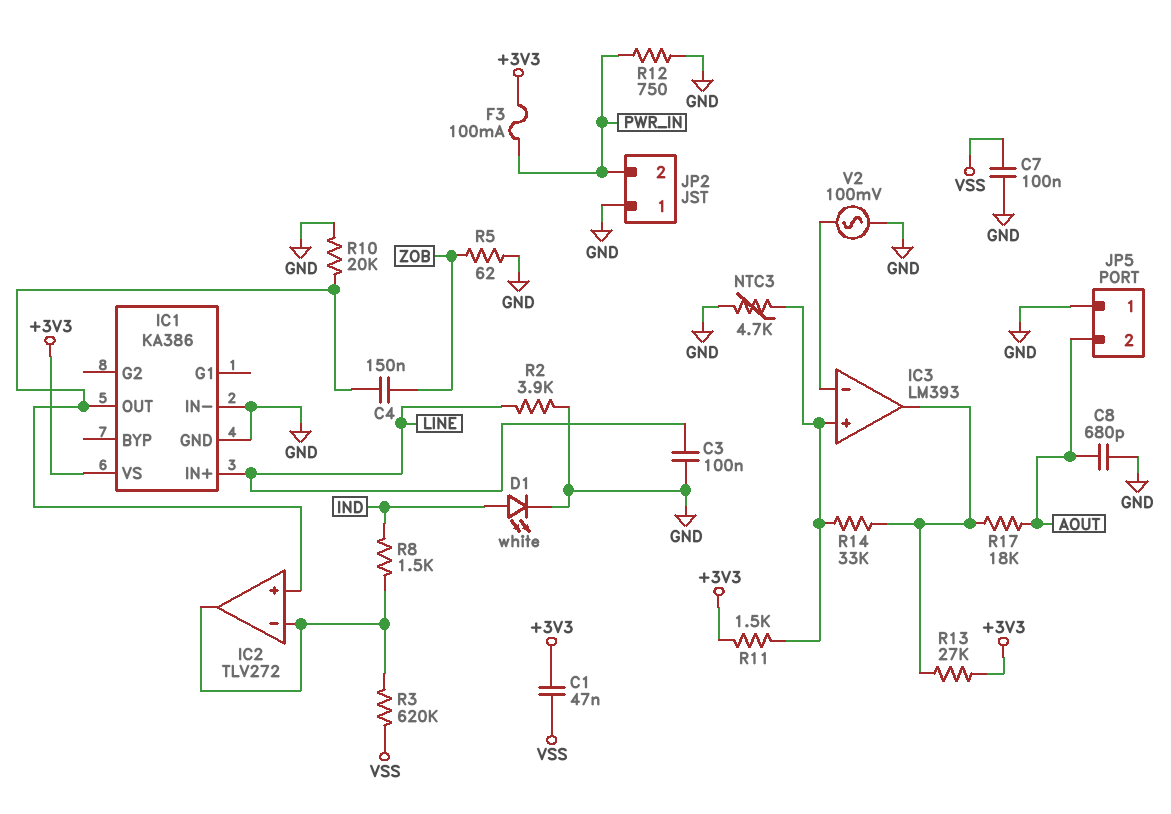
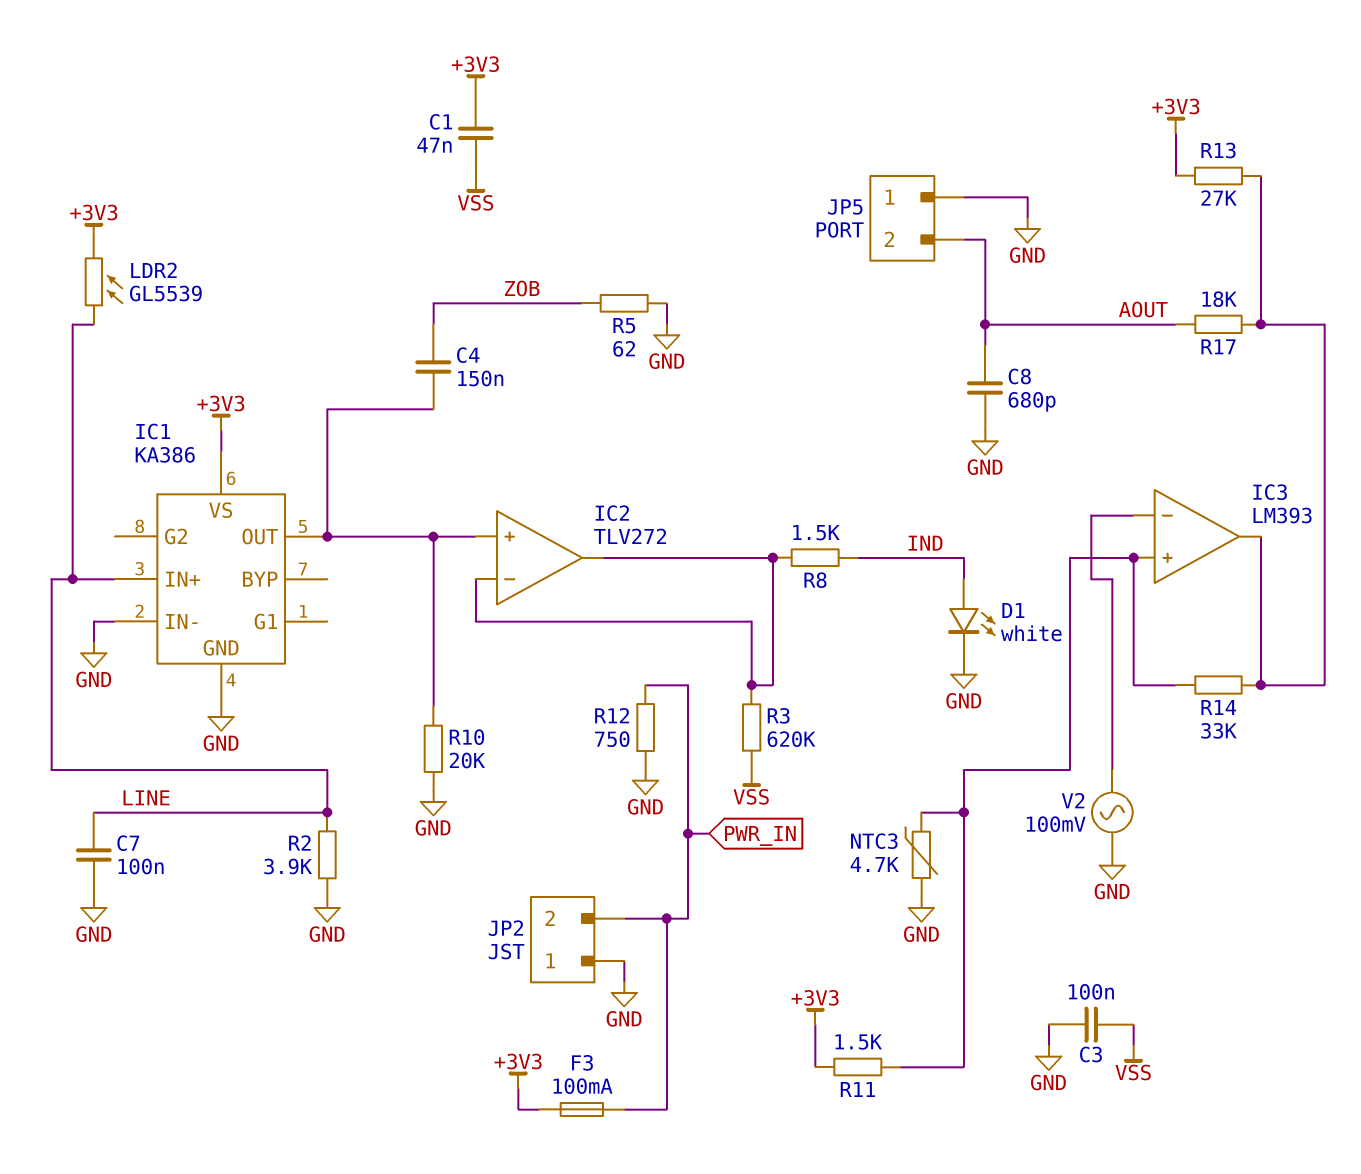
C3: 100nF (GND, LINE) -> 100nF (GND, VSS)
C7: 100nF (GND, VSS) -> 100nF (GND, LINE)
LDR2: none -> GL5539 (+3V3, LINE)

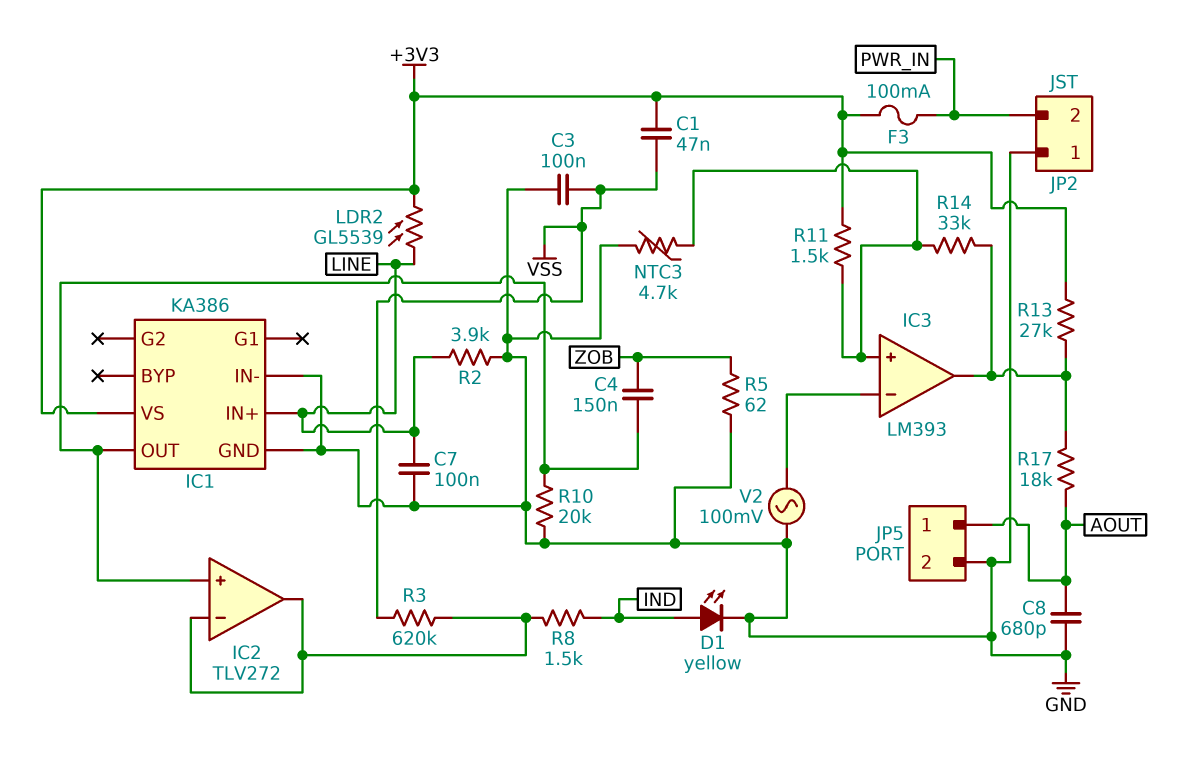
D1: LED white (A IND, K GND) -> LED yellow (A IND, K GND)
JP5 pin 1: GND -> AOUT
JP5 pin 2: AOUT -> GND
R12: 750 (GND, PWR_IN) -> none

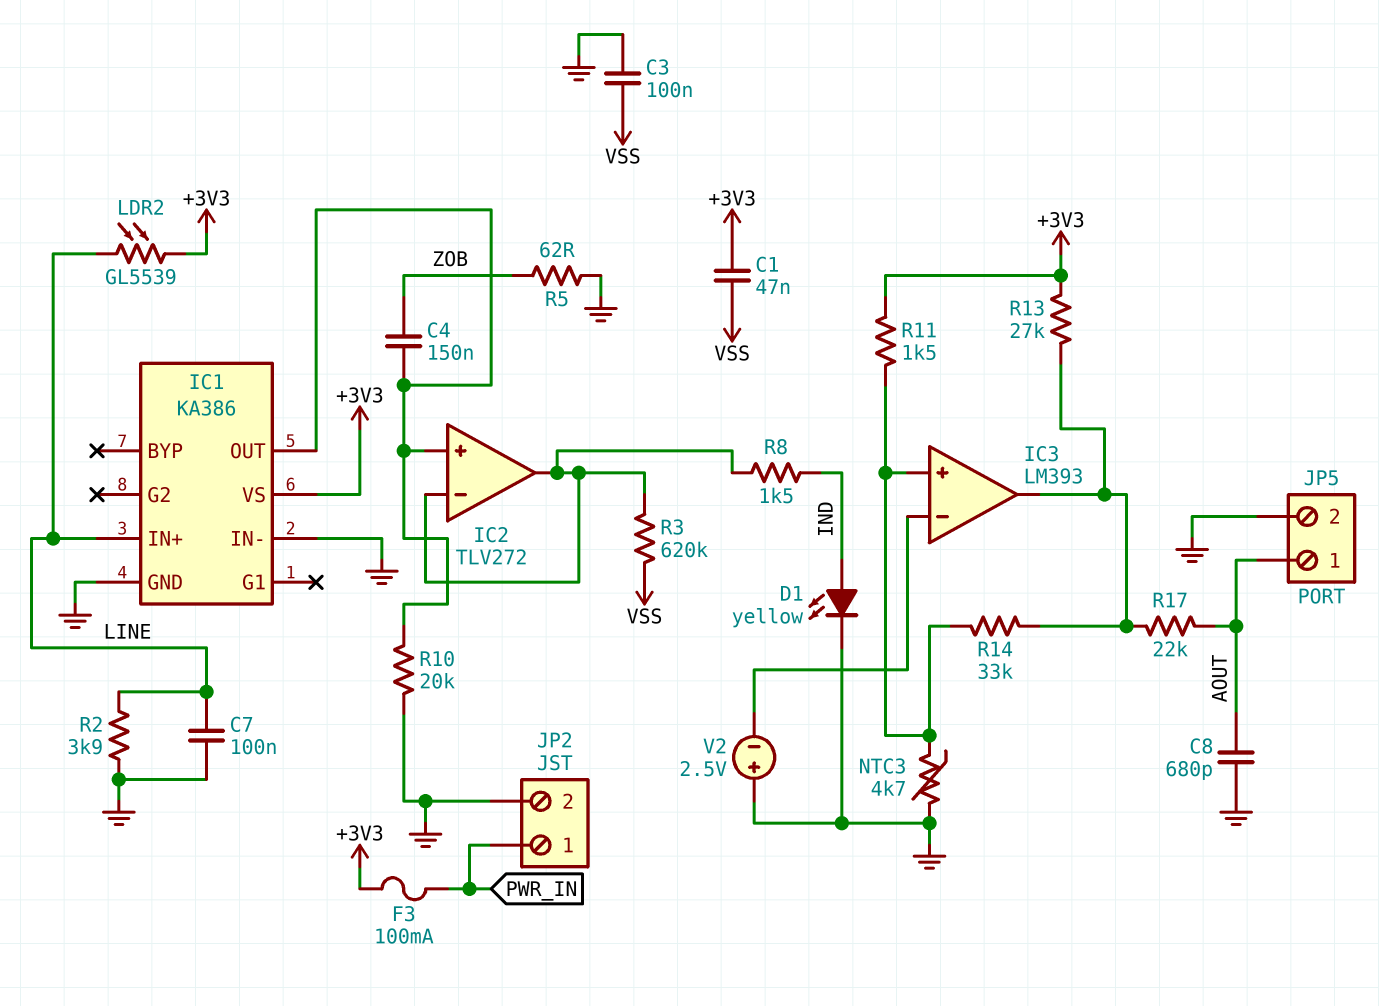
JP2 pin 1: GND -> PWR_IN
JP2 pin 2: PWR_IN -> GND
R17: 18k (AOUT, IC3/out) -> 22k (AOUT, IC3/out)
V2: AC 100mV (GND, IC3/in-) -> 2.5V (plus GND, minus IC3/in-)

